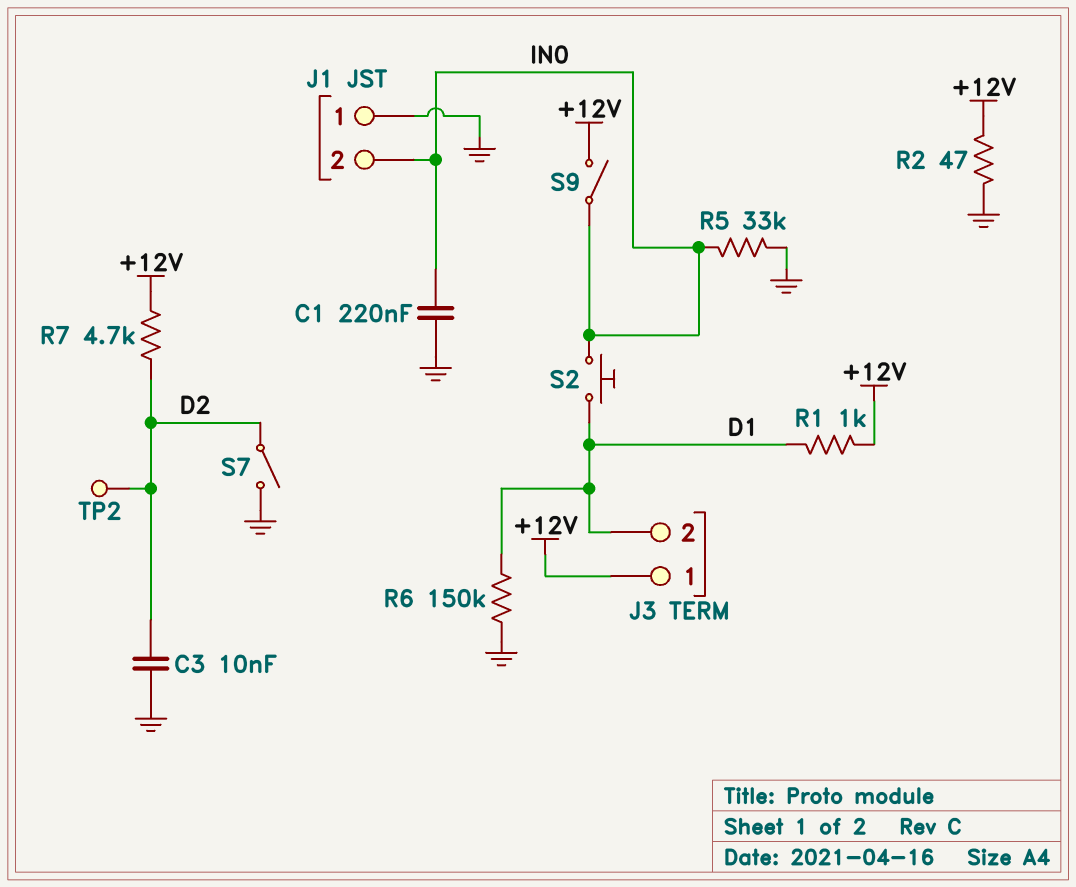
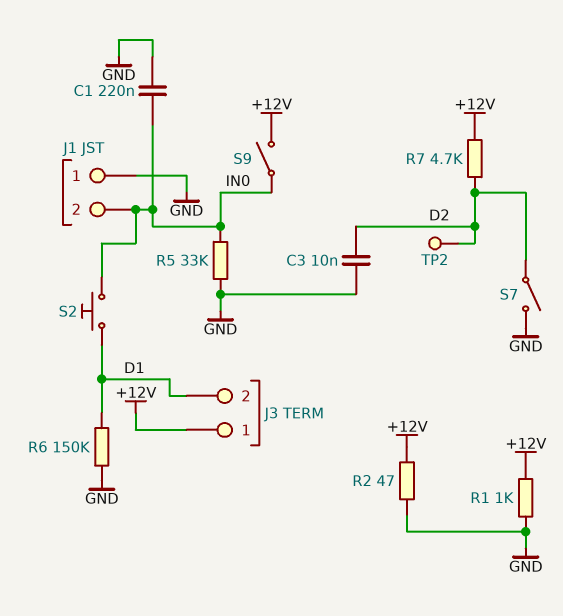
R1: 1k (+12V, D1) -> 1k (+12V, GND)

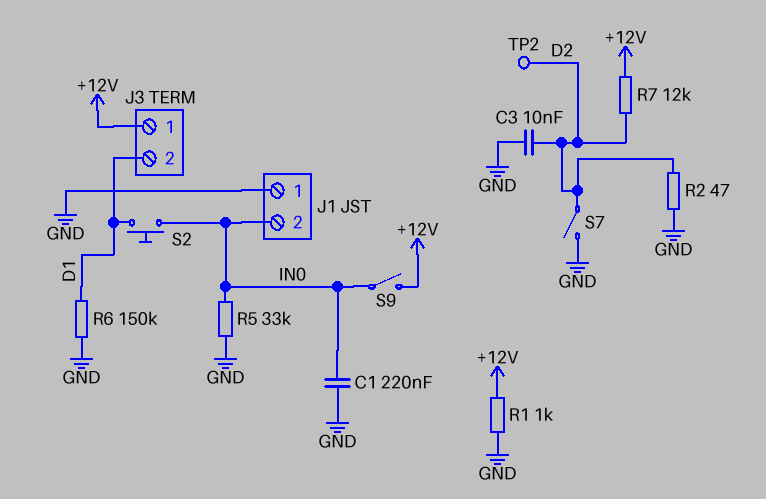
R2: 47 (+12V, GND) -> 47 (D2, GND)
R7: 4.7k (+12V, D2) -> 12k (+12V, D2)

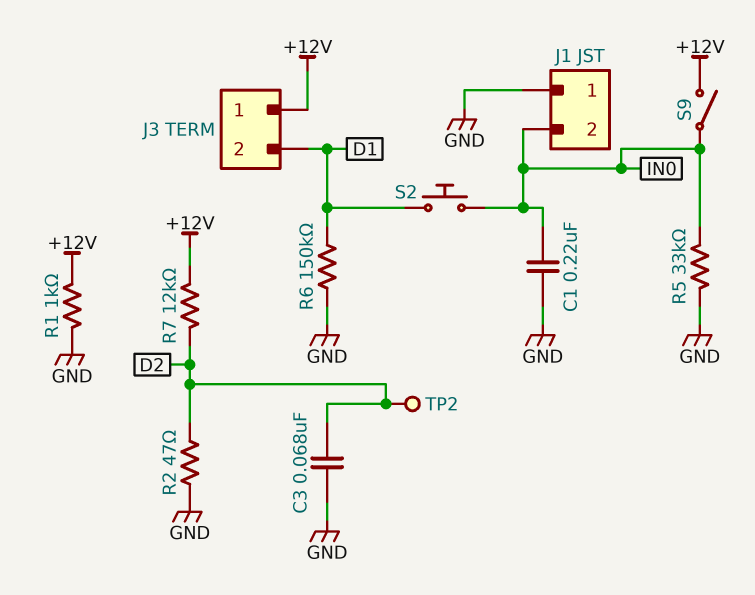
C3: 10nF (D2, GND) -> 68nF (D2, GND)
S7: switch (D2, GND) -> none

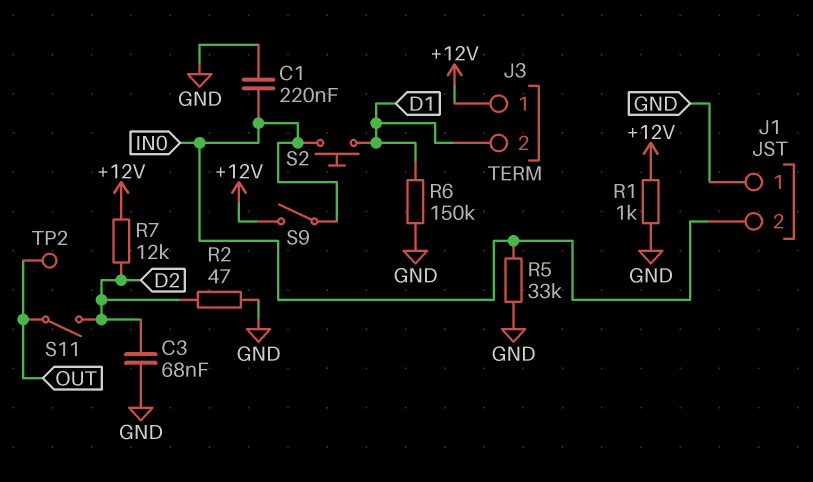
S11: none -> switch (D2, OUT)
TP2: test point (D2) -> test point (OUT)

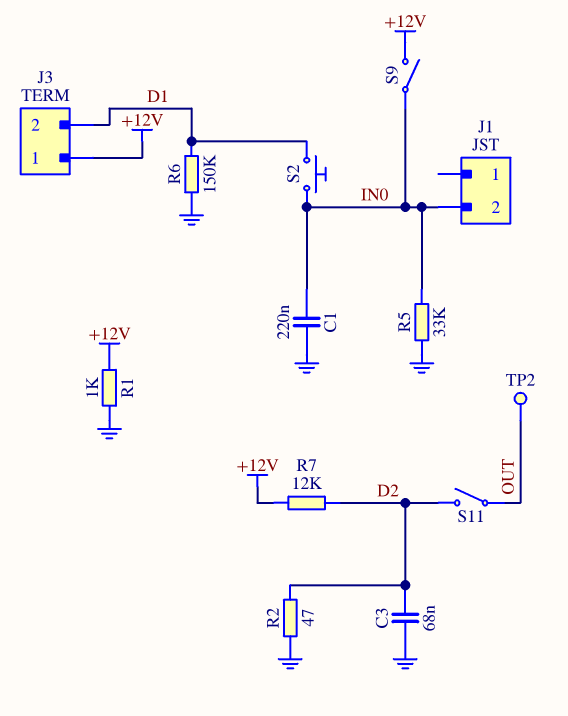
J1 pin 1: GND -> none

